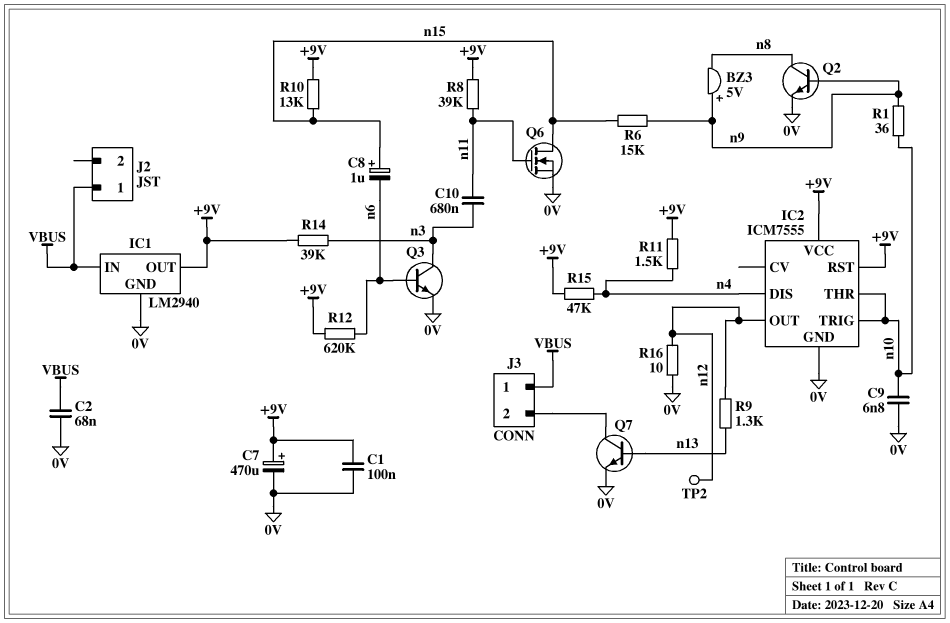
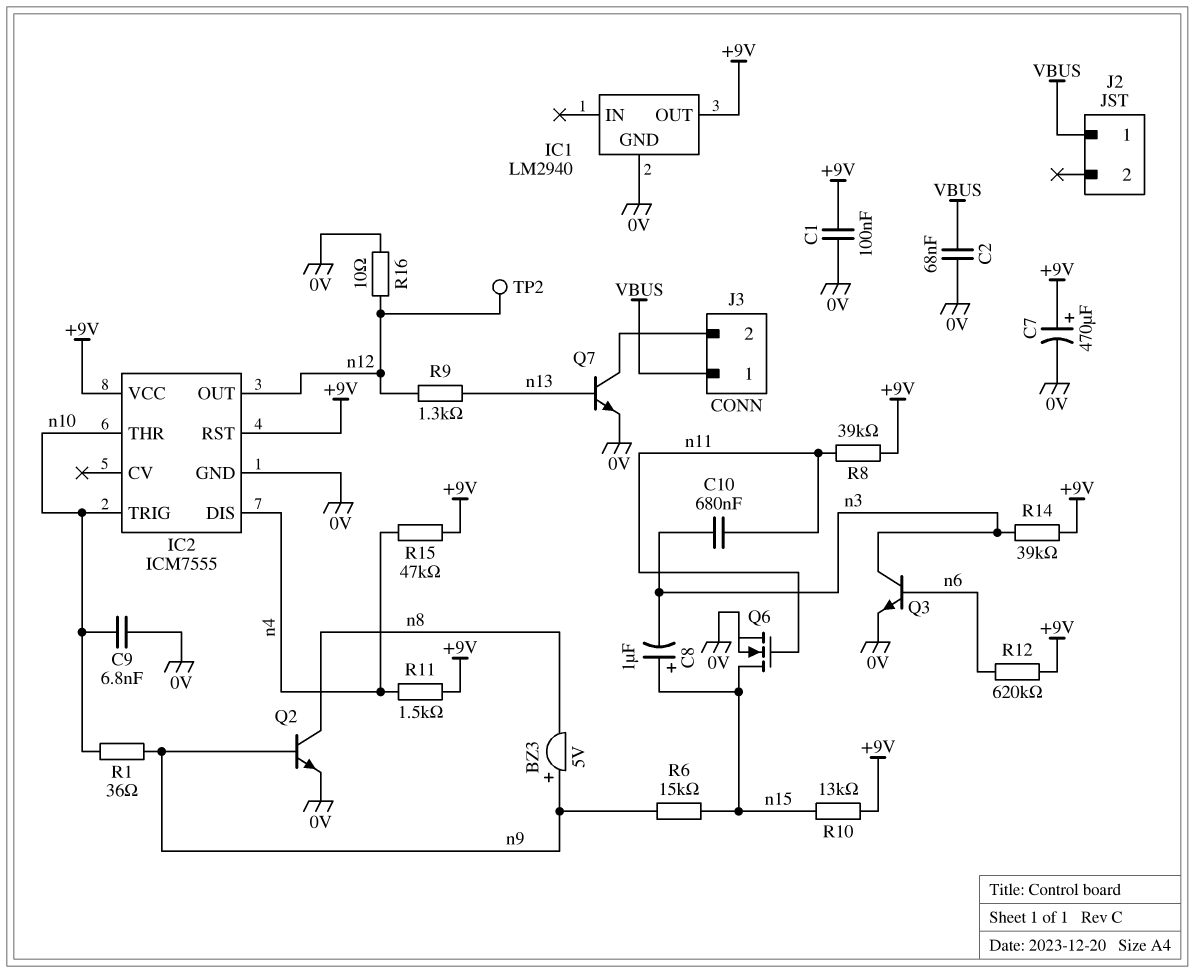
C8: 1uF (plus n15, minus n6) -> 1uF (plus n15, minus n3)
IC1 pin IN: VBUS -> none

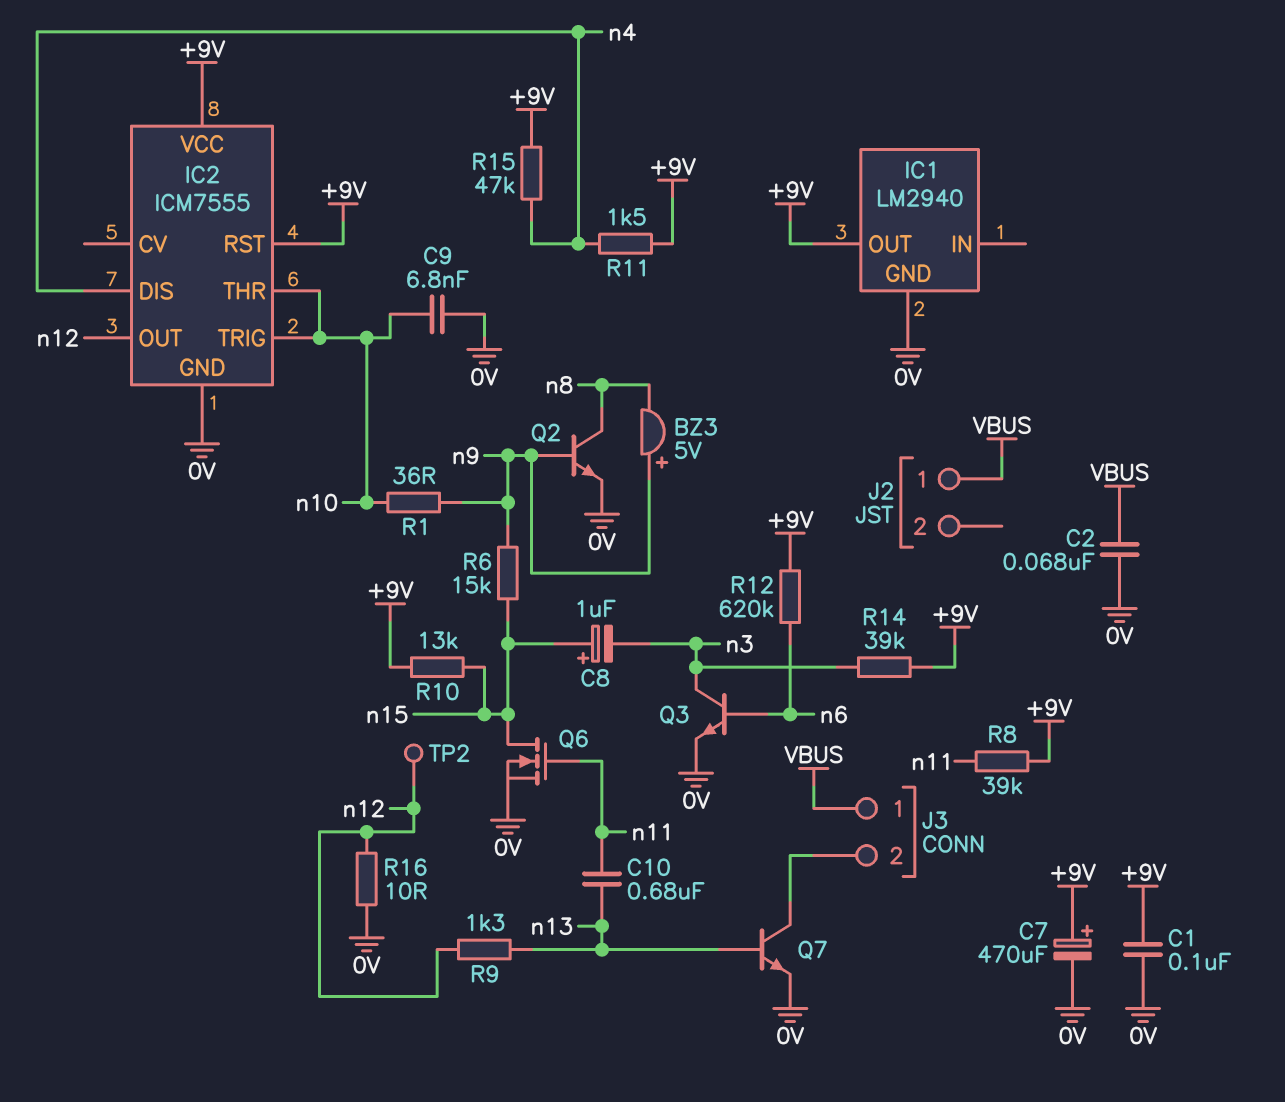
C10: 680nF (n3, n11) -> 680nF (n11, n13)

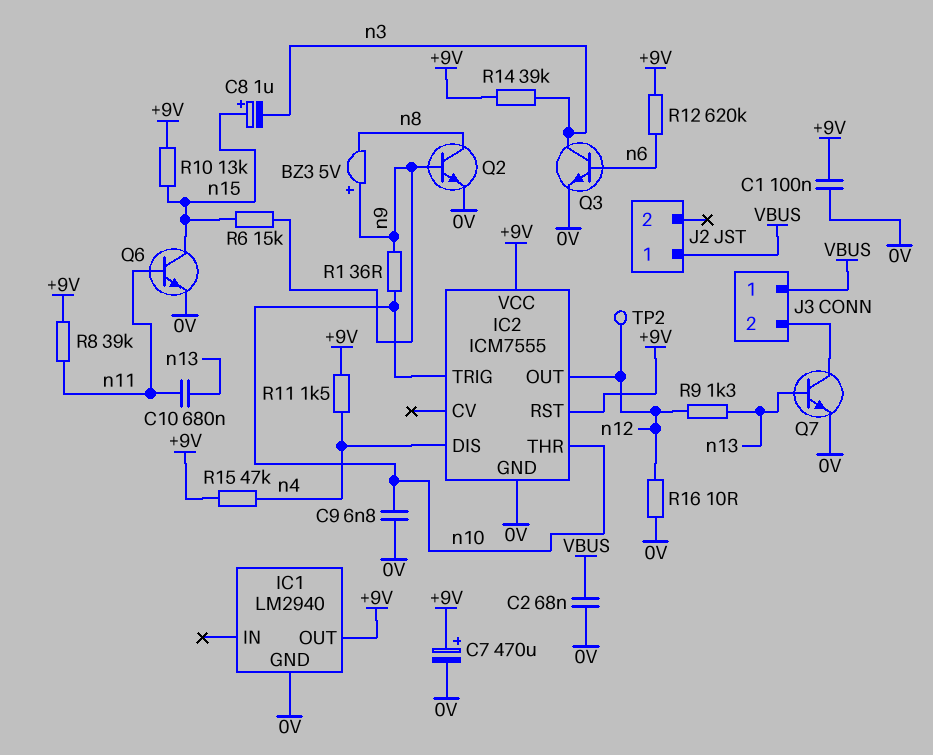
Q6: NMOS (G n11, D n15, S 0V) -> NPN (B n11, C n15, E 0V)

